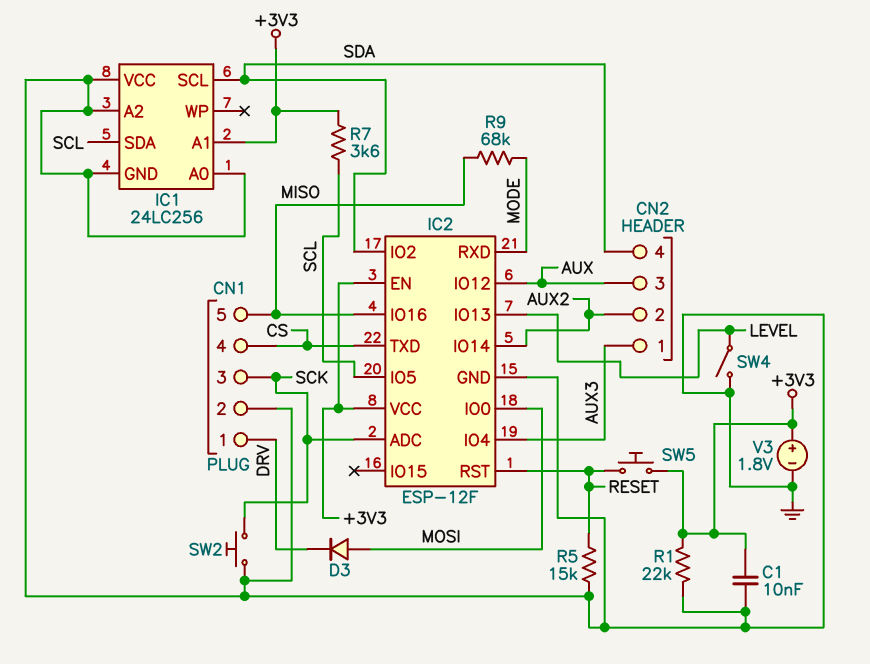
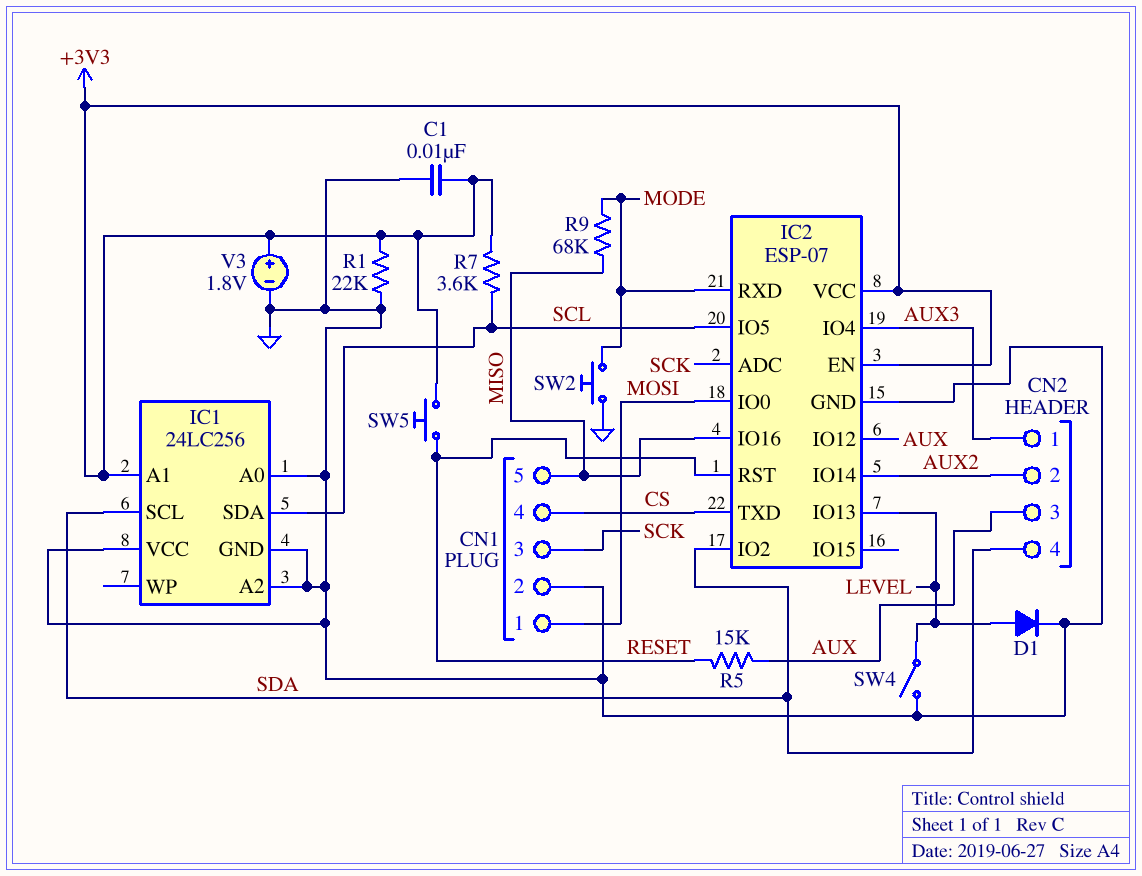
CN1 pin 1: DRV -> MOSI
D1: none -> diode (A LEVEL, K GND)
D3: diode (A MOSI, K DRV) -> none
IC2: ESP-12F -> ESP-07
R5: 15k (GND, RESET) -> 15k (AUX, RESET)
SW2: button (GND, SCK) -> button (GND, MODE)

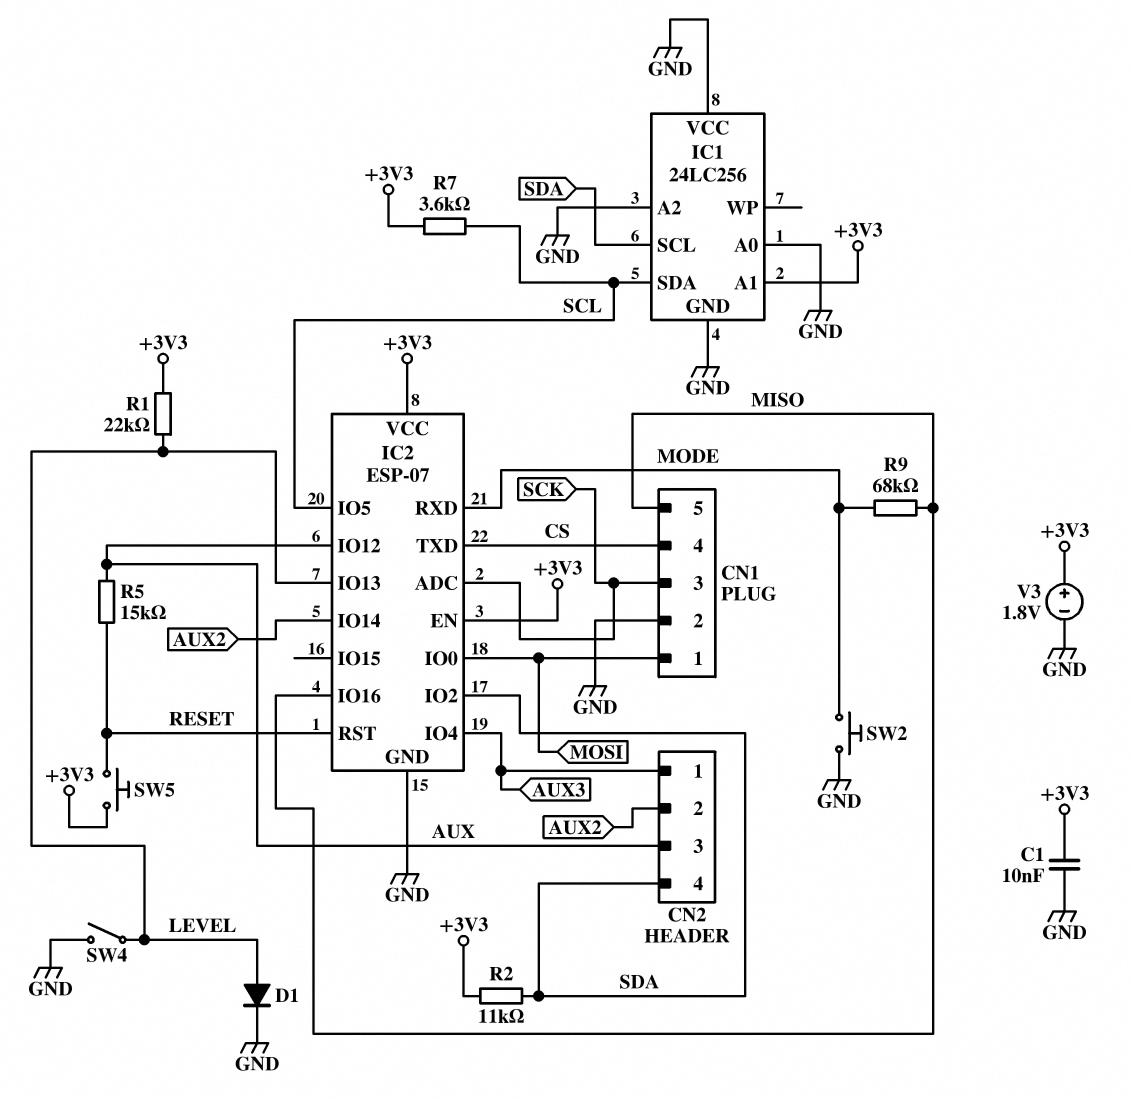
R1: 22k (+3V3, GND) -> 22k (+3V3, LEVEL)
R2: none -> 11k (+3V3, SDA)

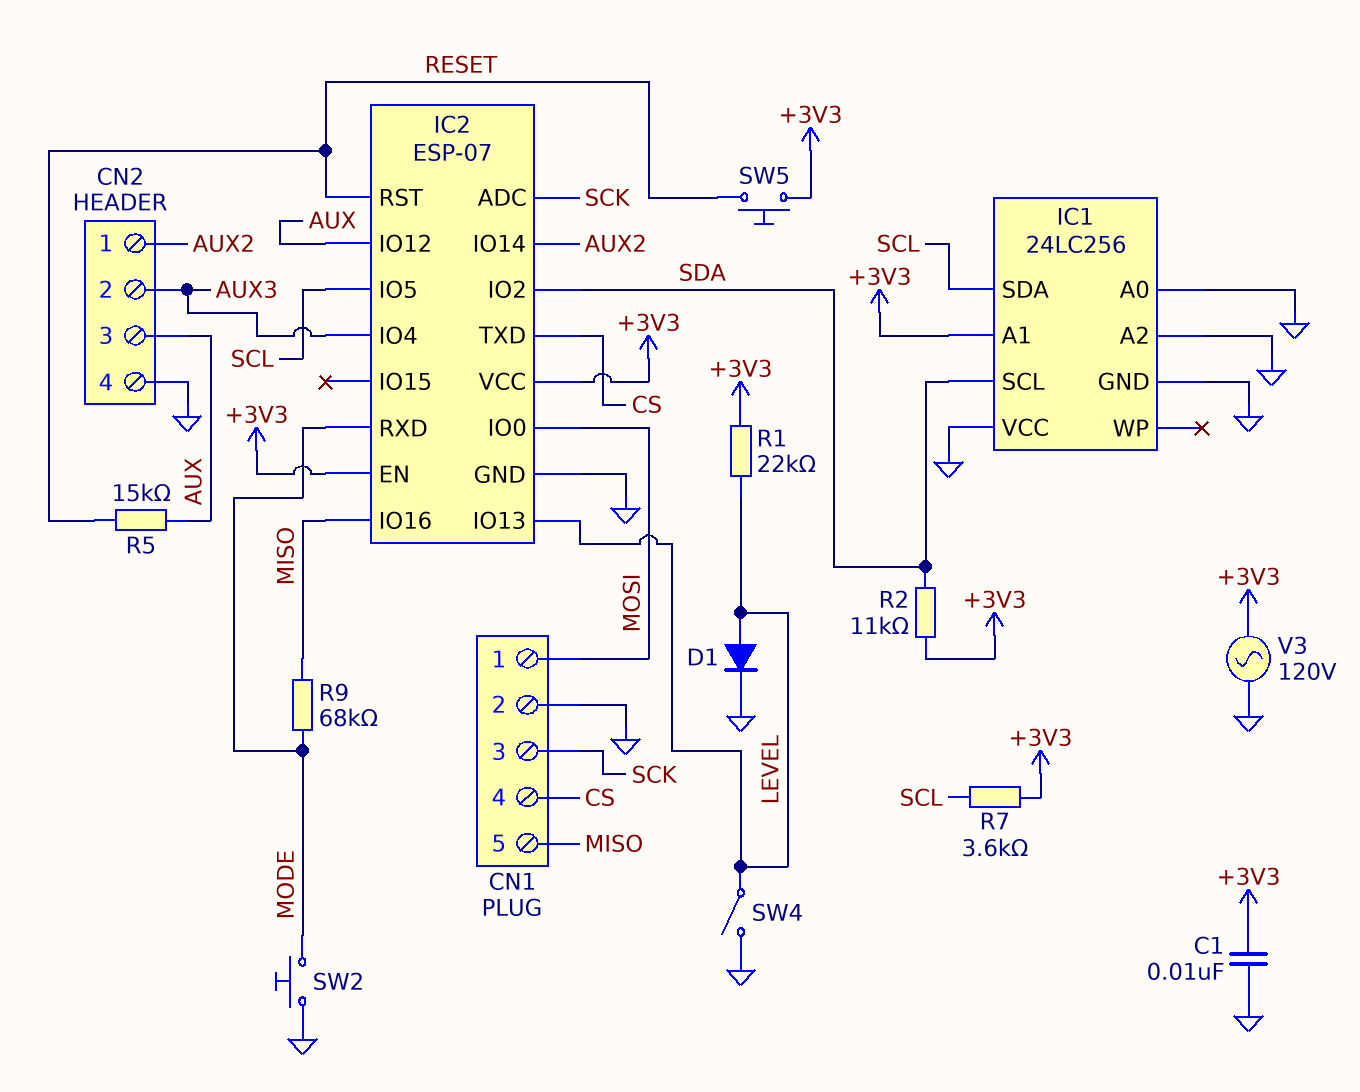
CN2 pin 1: AUX3 -> AUX2
CN2 pin 2: AUX2 -> AUX3
CN2 pin 4: SDA -> GND
V3: 1.8V (plus +3V3, minus GND) -> AC 120V (+3V3, GND)

